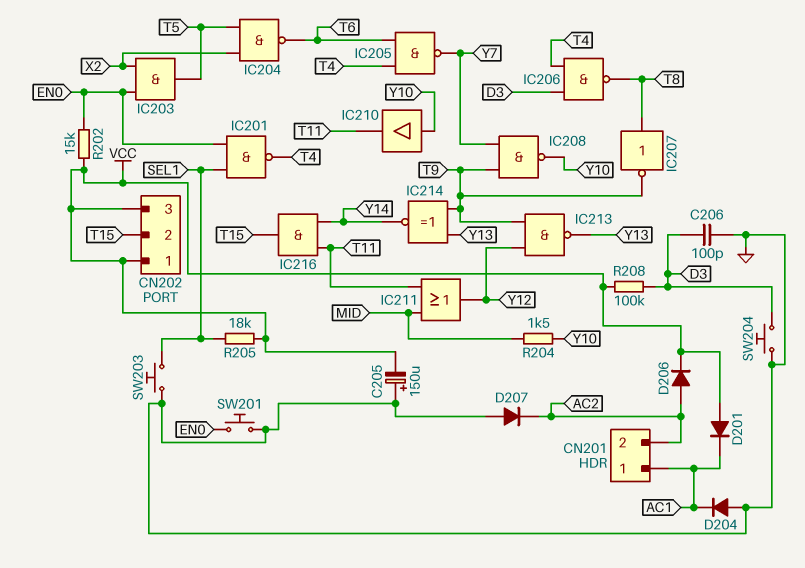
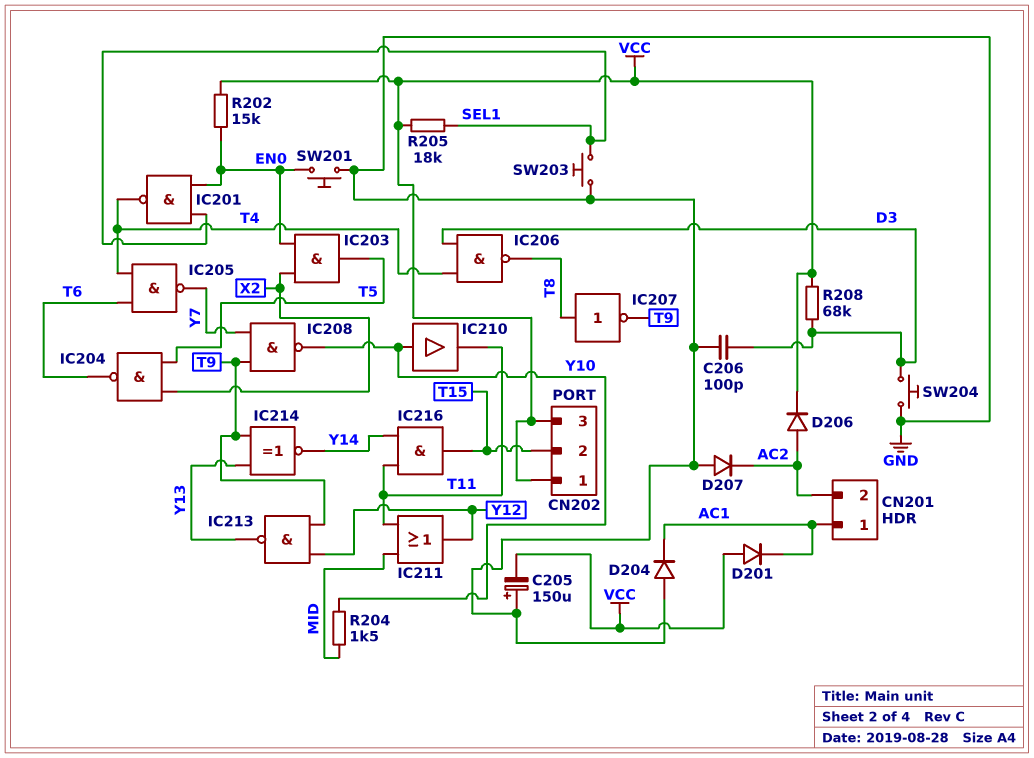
R208: 100k (D3, VCC) -> 68k (D3, VCC)

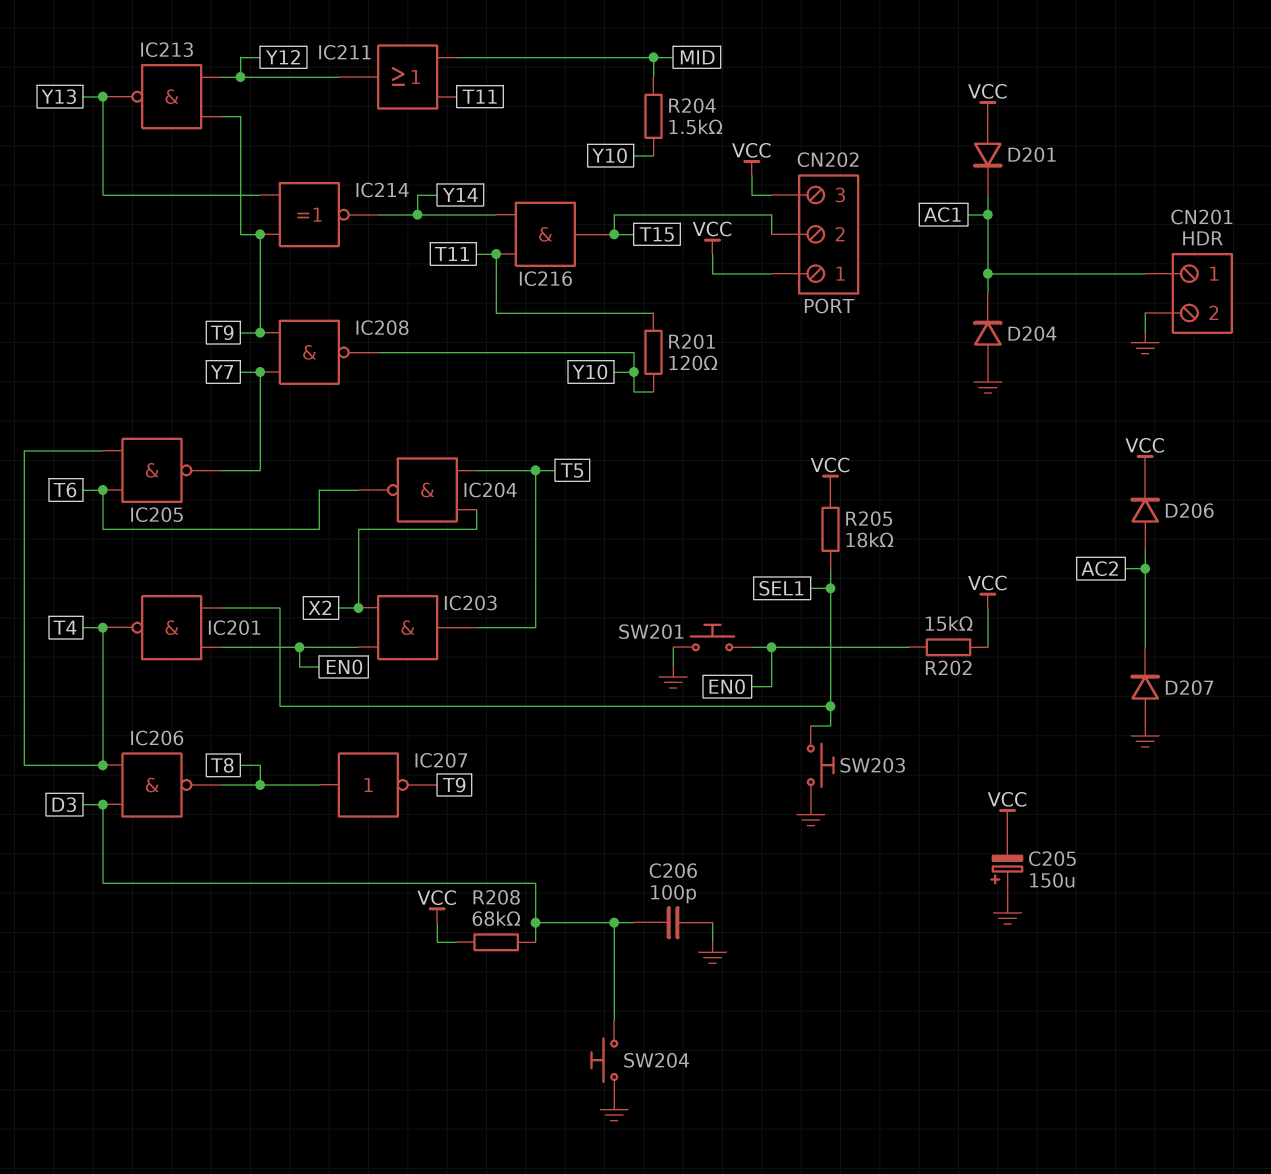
CN201 pin 2: AC2 -> GND
IC210: buffer (in Y10, out T11) -> none
R201: none -> 120 (T11, Y10)

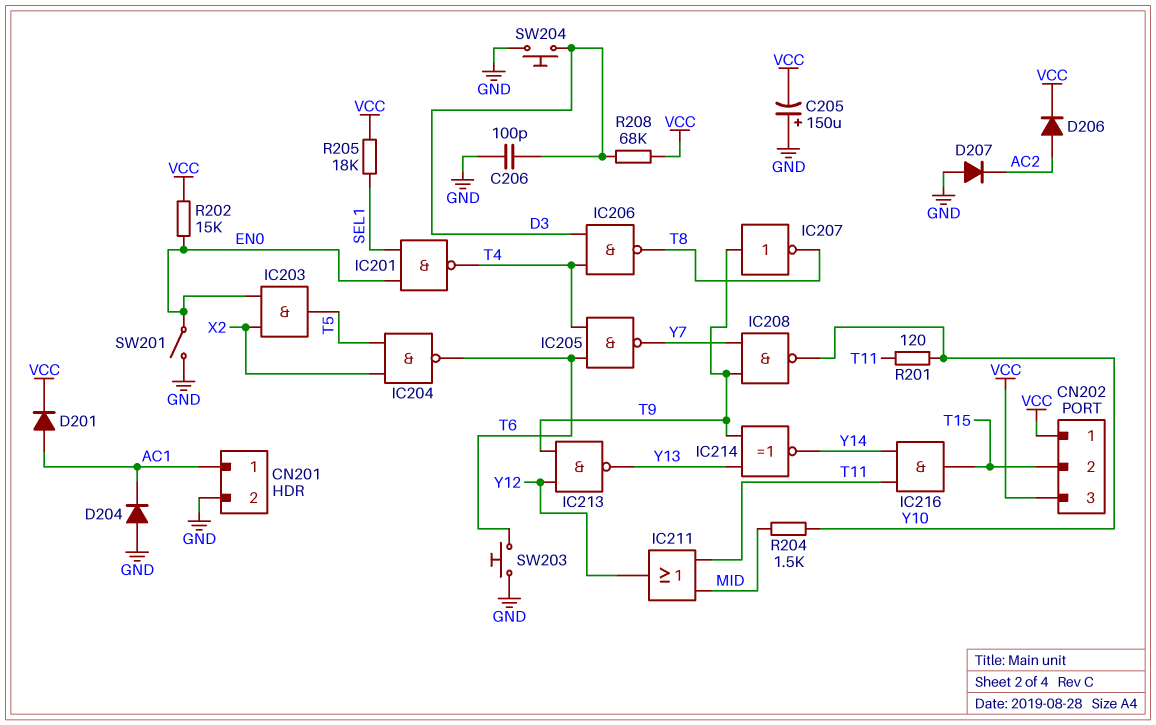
D201: diode (A VCC, K AC1) -> diode (A AC1, K VCC)
IC207: NOT (in T8, out T9) -> NOT (in T9, out T8)
SW201: button (EN0, GND) -> switch (EN0, GND)
SW203: button (GND, SEL1) -> button (GND, T6)

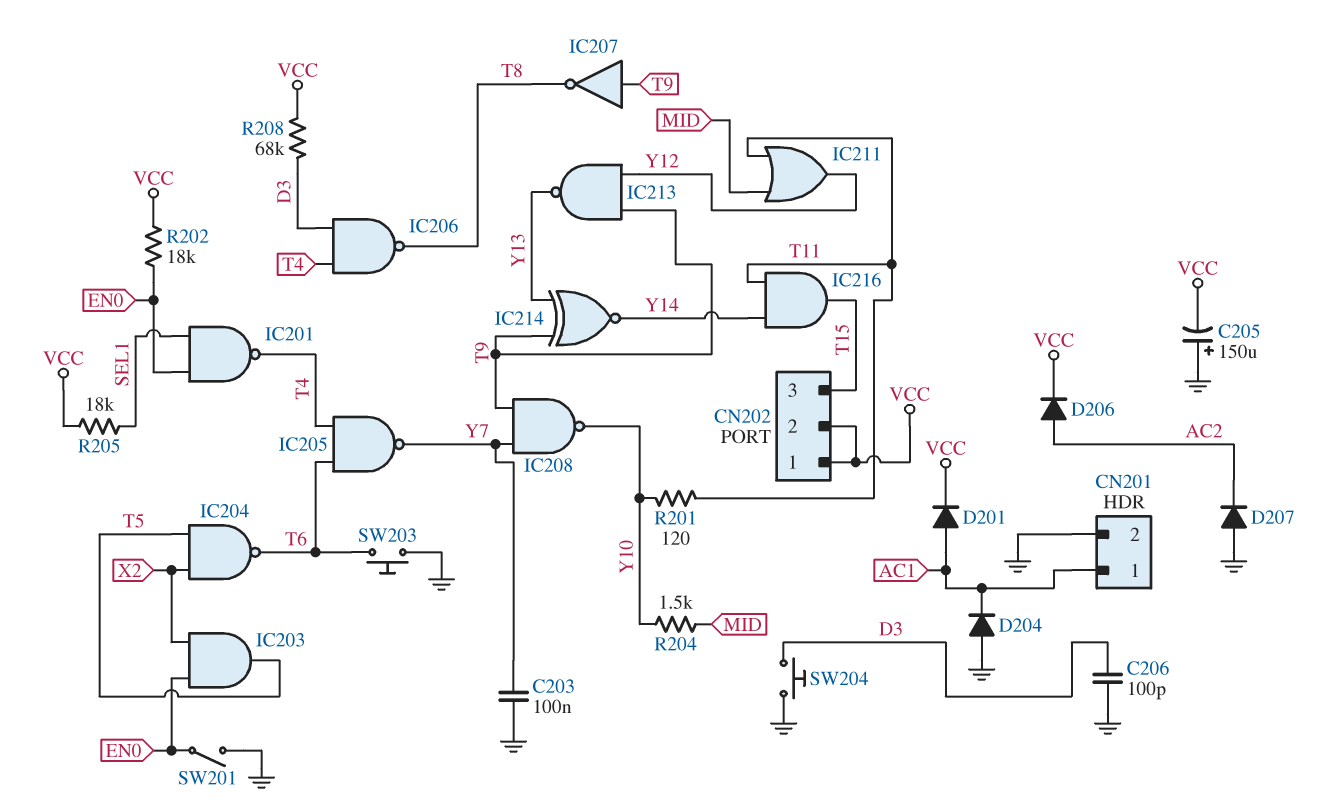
C203: none -> 100nF (GND, Y7)
CN202 pin 2: T15 -> VCC
CN202 pin 3: VCC -> T15
R202: 15k (EN0, VCC) -> 18k (EN0, VCC)

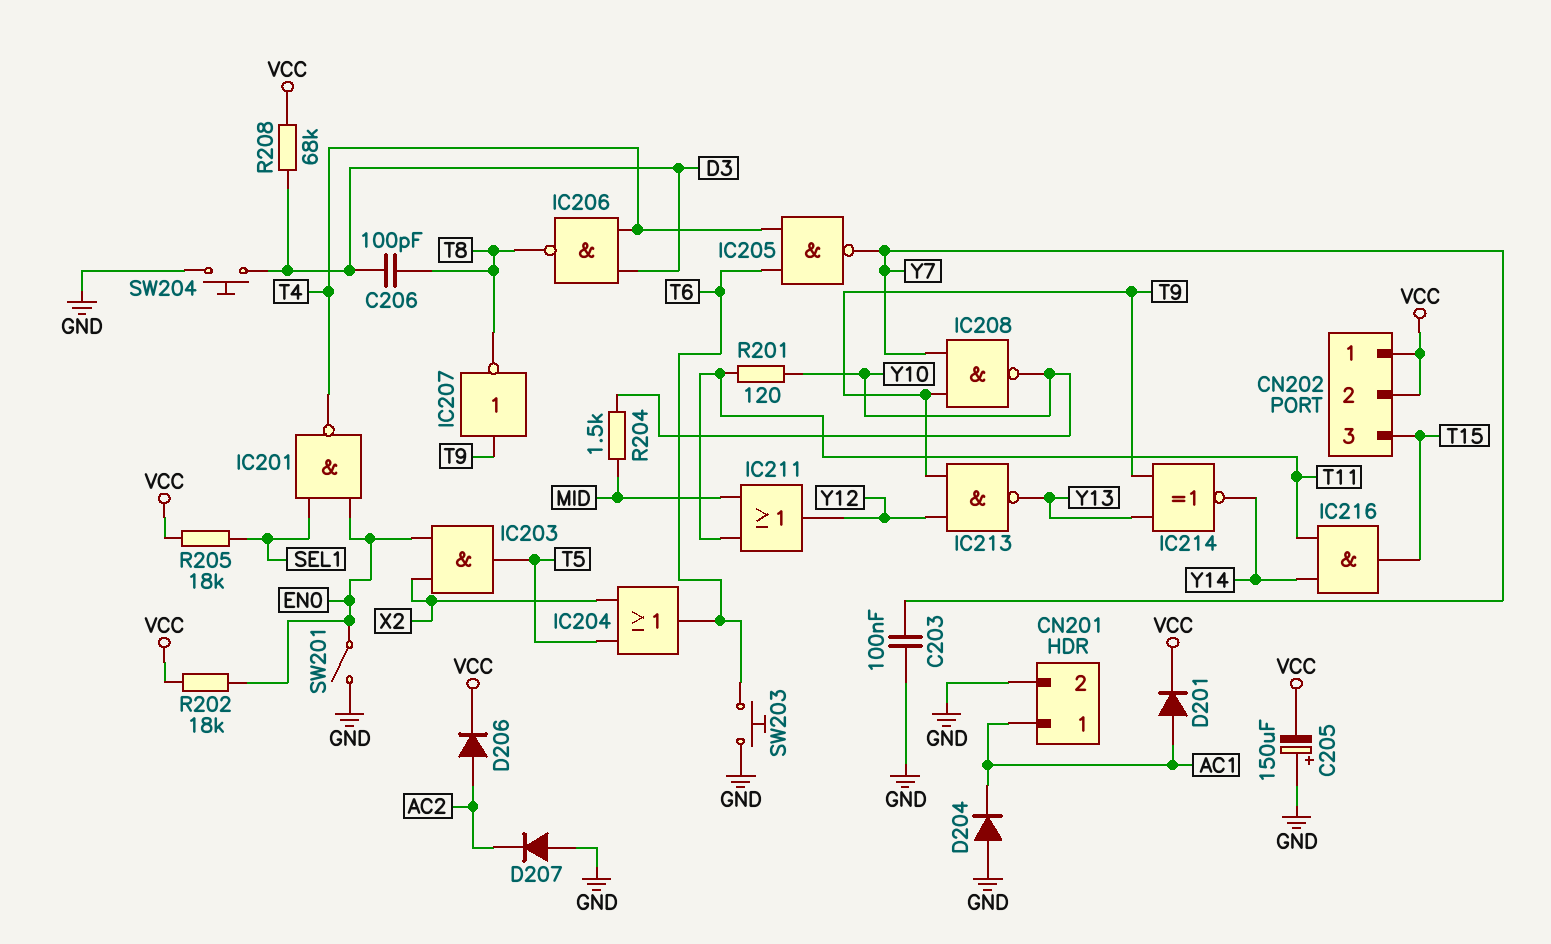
C206: 100pF (D3, GND) -> 100pF (D3, T8)
IC204: NAND (in T5, in X2, out T6) -> OR (in T5, in X2, out T6)

